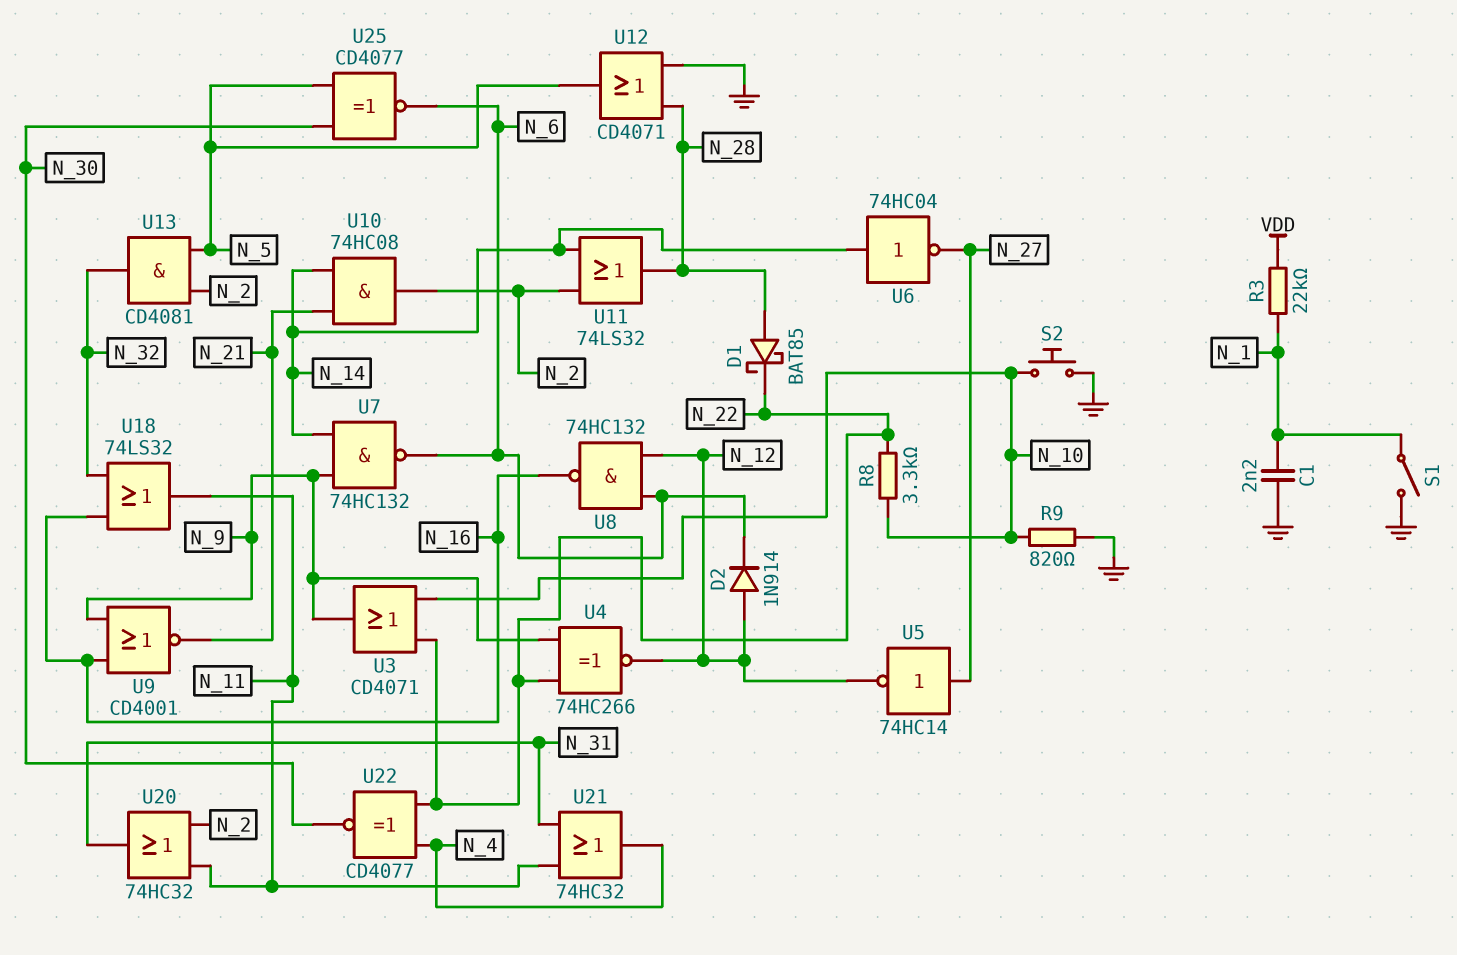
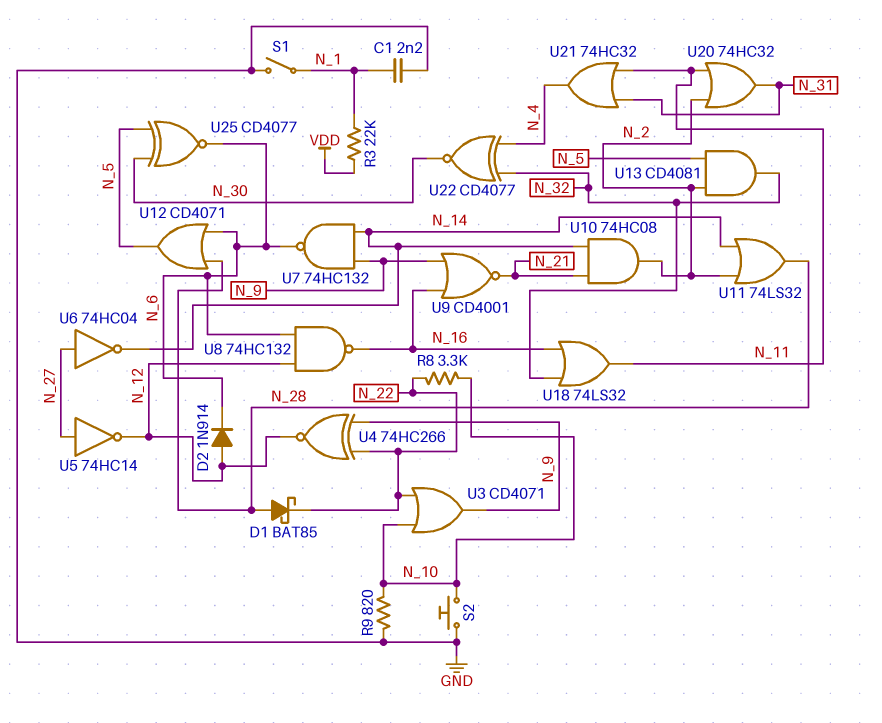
U6: NOT 74HC04 (in N_14, out N_27) -> NOT 74HC04 (in N_27, out N_14)
U12: OR CD4071 (in GND, in N_28, out N_5) -> OR CD4071 (in N_6, in N_28, out N_5)
U22: XNOR CD4077 (in N_4, in N_22, out N_30) -> XNOR CD4077 (in N_4, in N_32, out N_30)

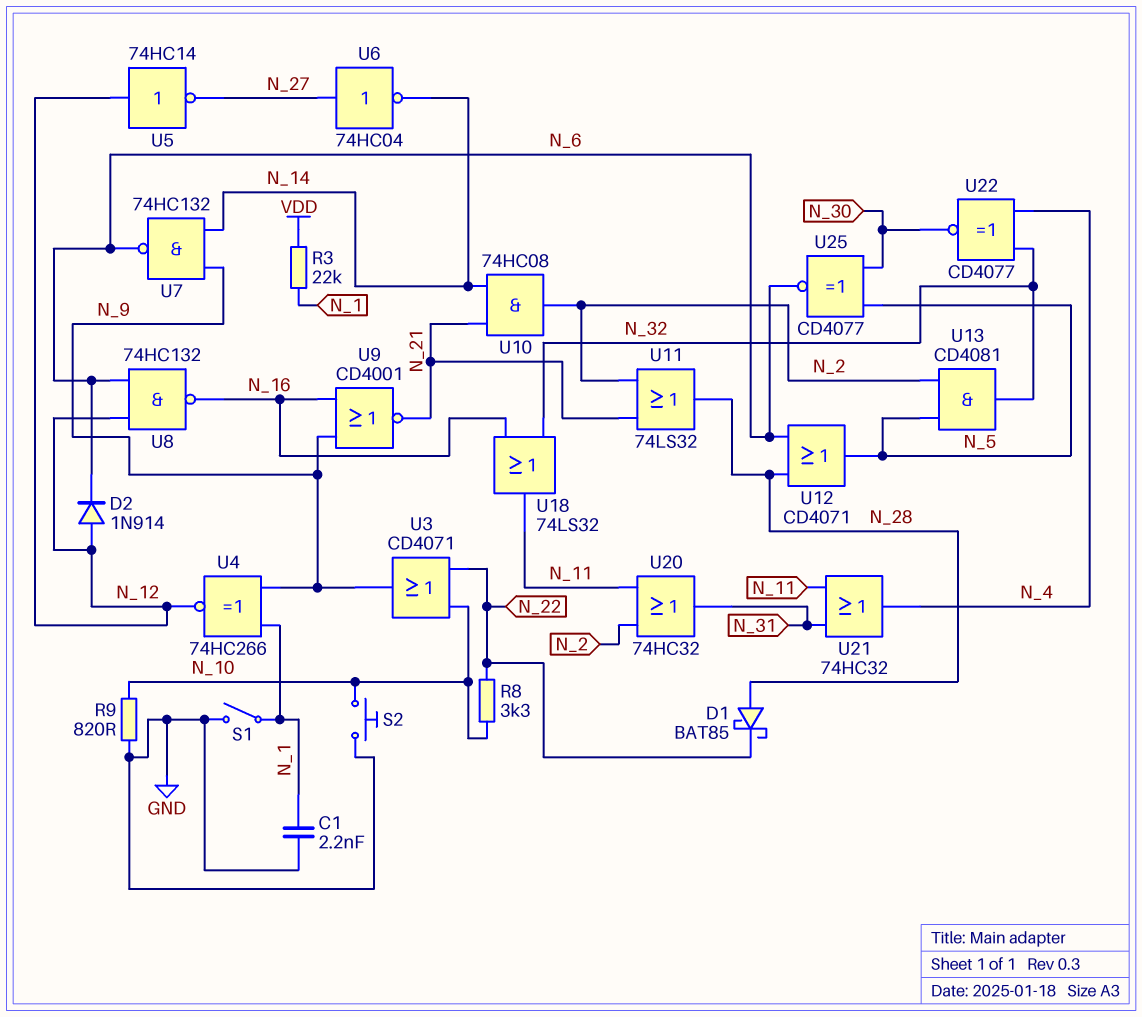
U4: XNOR 74HC266 (in N_9, in N_22, out N_12) -> XNOR 74HC266 (in N_1, in N_9, out N_12)
U5: NOT 74HC14 (in N_27, out N_12) -> NOT 74HC14 (in N_12, out N_27)
U11: OR 74LS32 (in N_2, in N_14, out N_28) -> OR 74LS32 (in N_2, in N_21, out N_28)

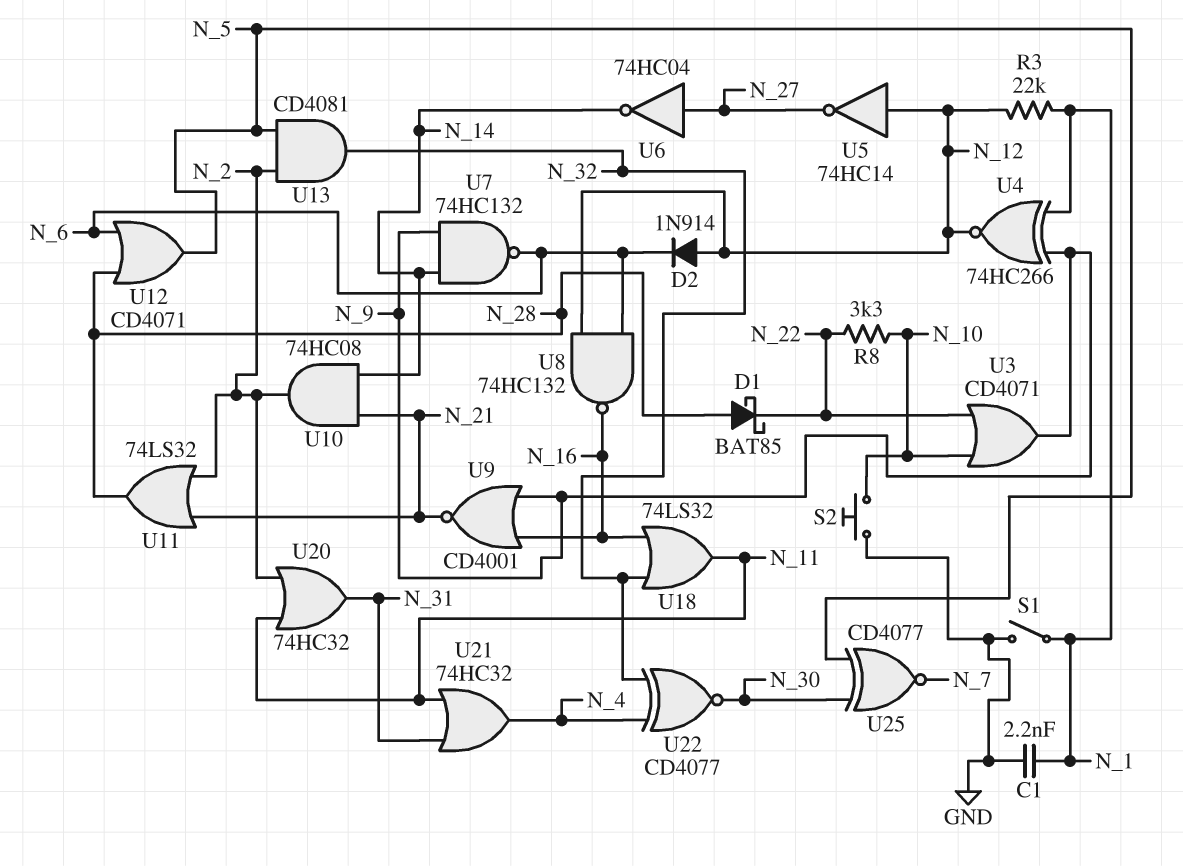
R3: 22k (N_1, VDD) -> 22k (N_1, N_12)
R9: 820 (GND, N_10) -> none
U25: XNOR CD4077 (in N_5, in N_30, out N_6) -> XNOR CD4077 (in N_5, in N_30, out N_7)

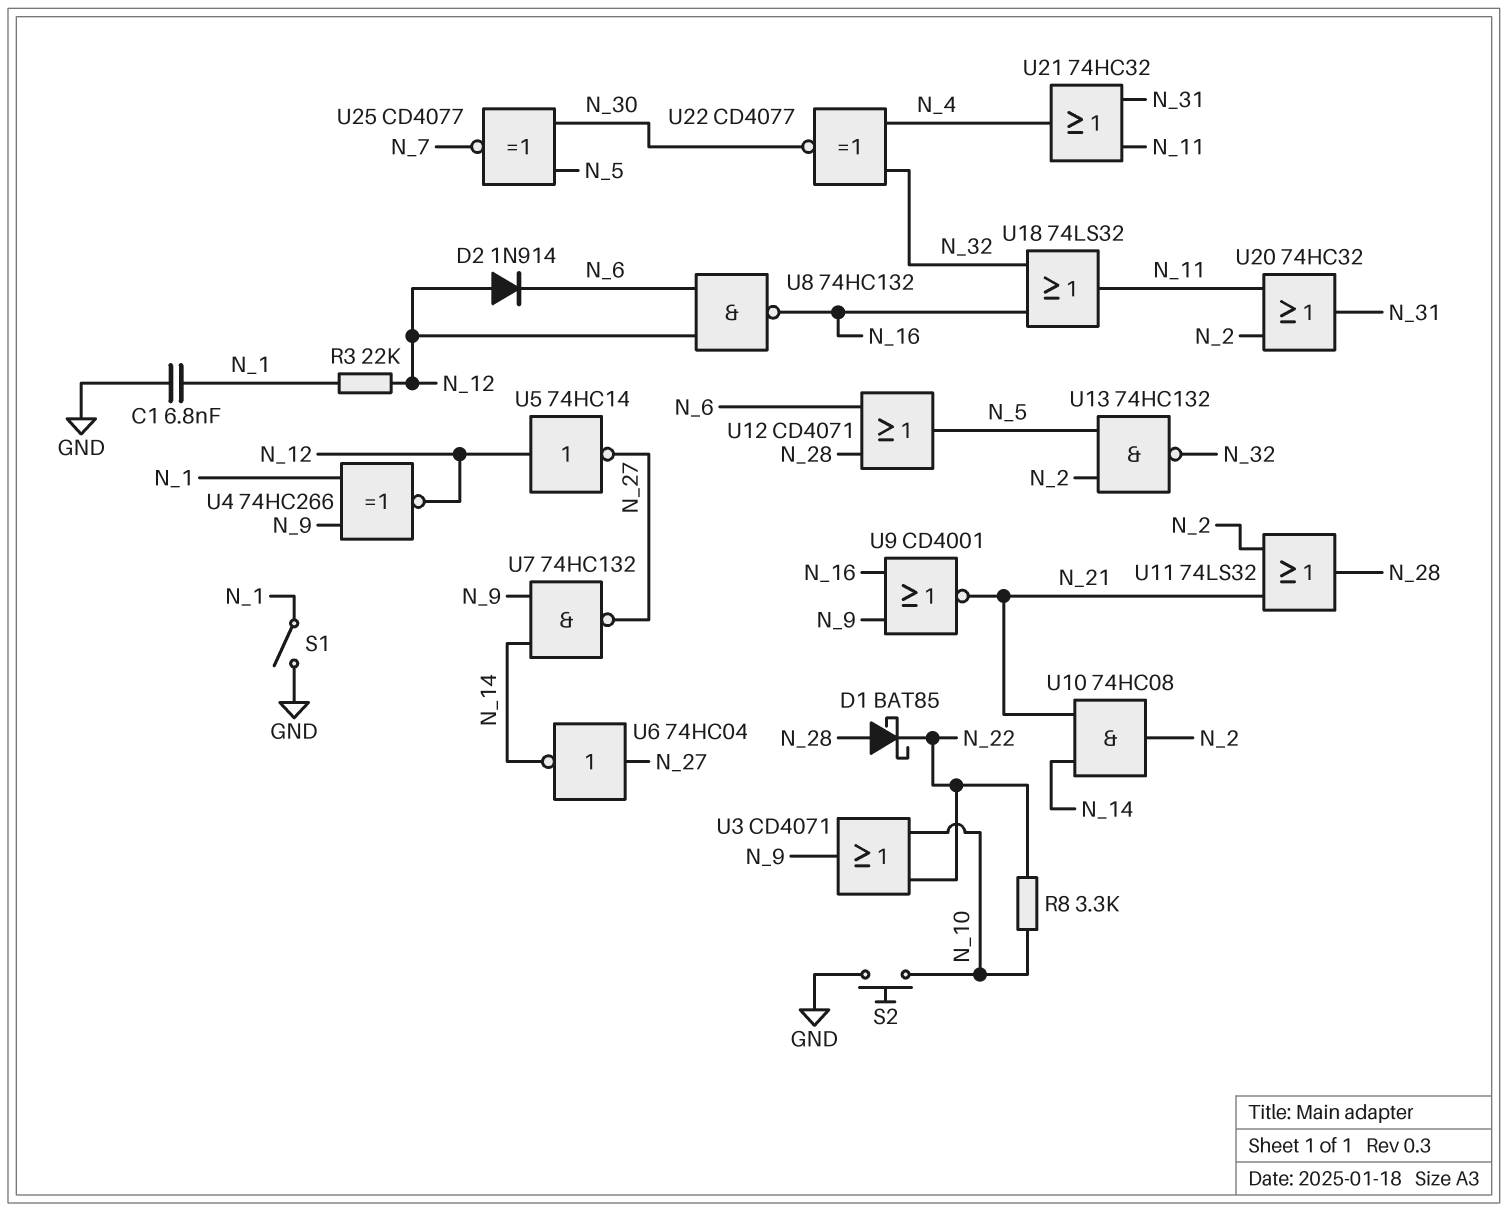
C1: 2.2nF (GND, N_1) -> 6.8nF (GND, N_1)
U7: NAND 74HC132 (in N_9, in N_14, out N_6) -> NAND 74HC132 (in N_9, in N_14, out N_27)
U13: AND CD4081 (in N_2, in N_5, out N_32) -> NAND 74HC132 (in N_2, in N_5, out N_32)

